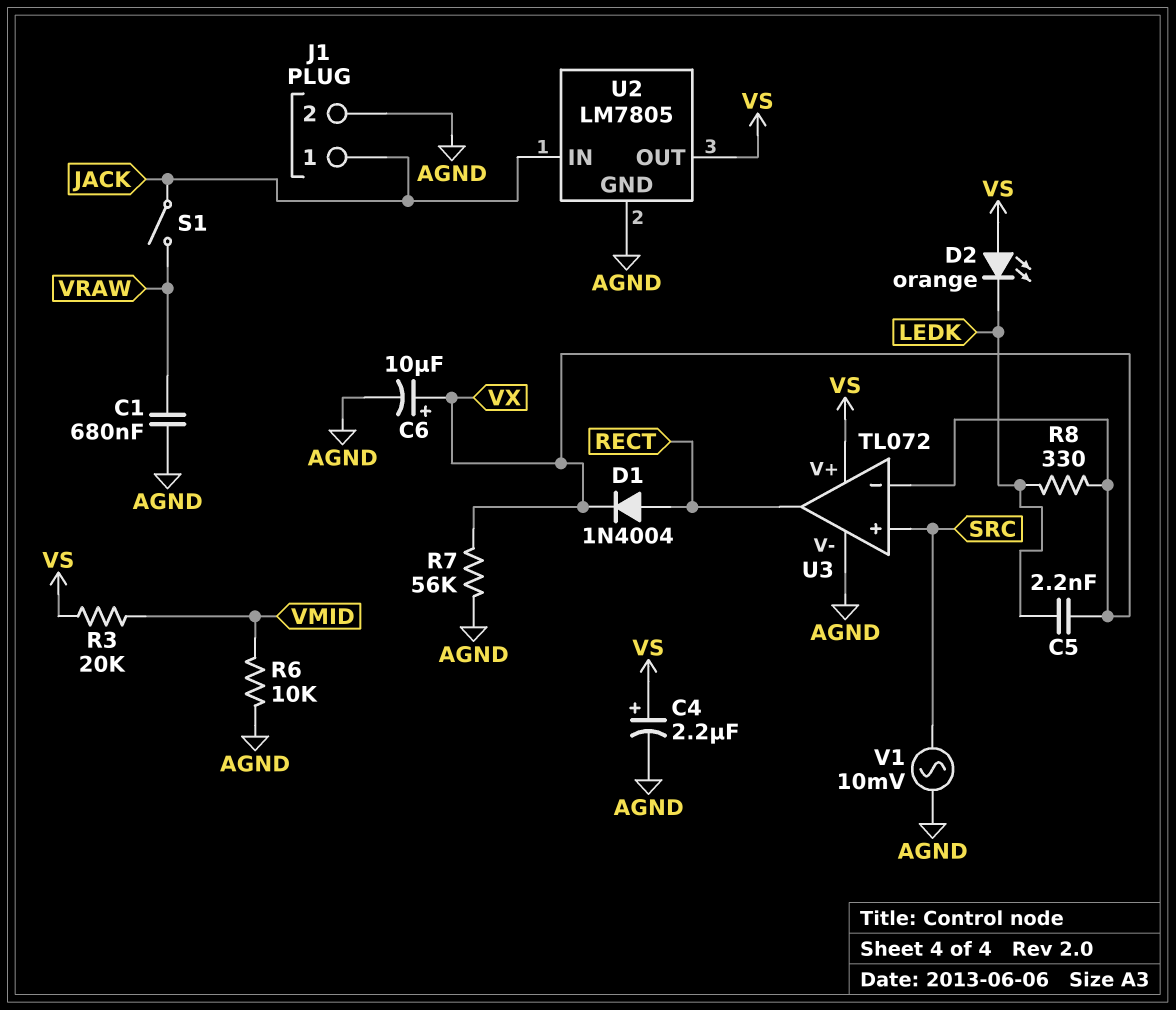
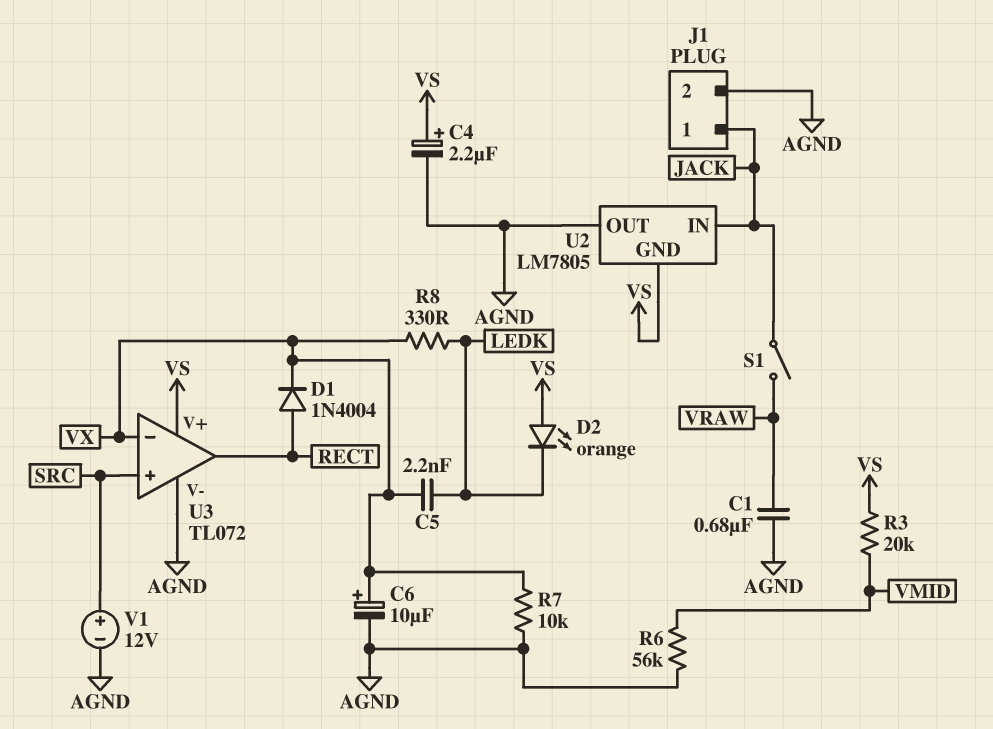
R6: 10k (AGND, VMID) -> 56k (AGND, VMID)
R7: 56k (AGND, VX) -> 10k (AGND, VX)
U2 pin GND: AGND -> VS
U2 pin OUT: VS -> AGND
V1: AC 10mV (AGND, SRC) -> 12V (plus SRC, minus AGND)

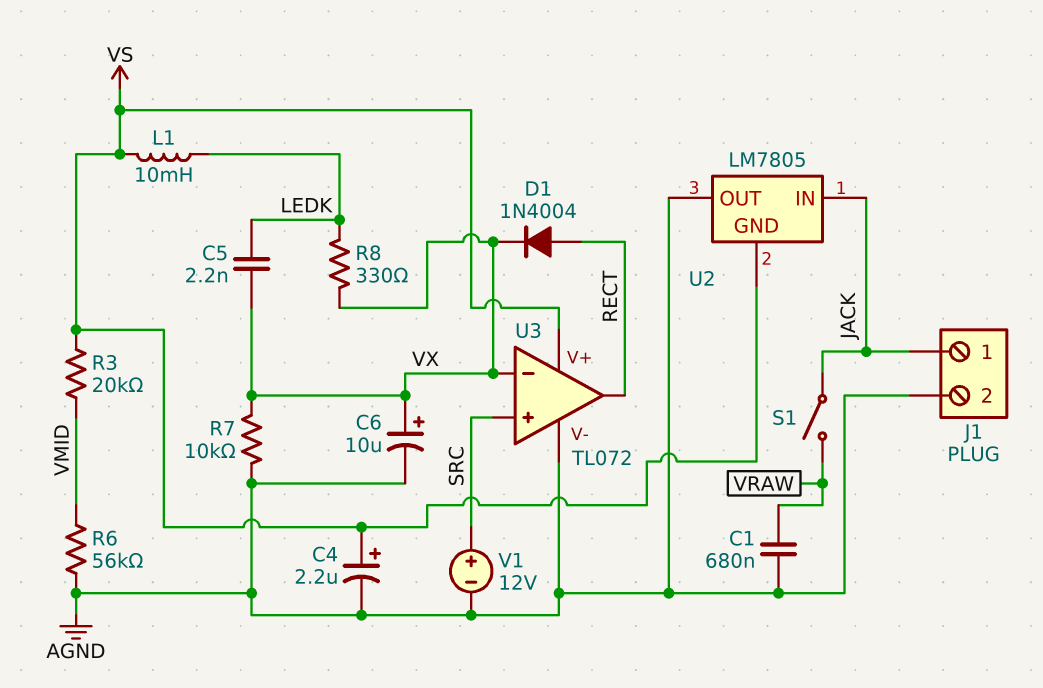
D2: LED orange (A VS, K LEDK) -> none
L1: none -> 10mH (LEDK, VS)

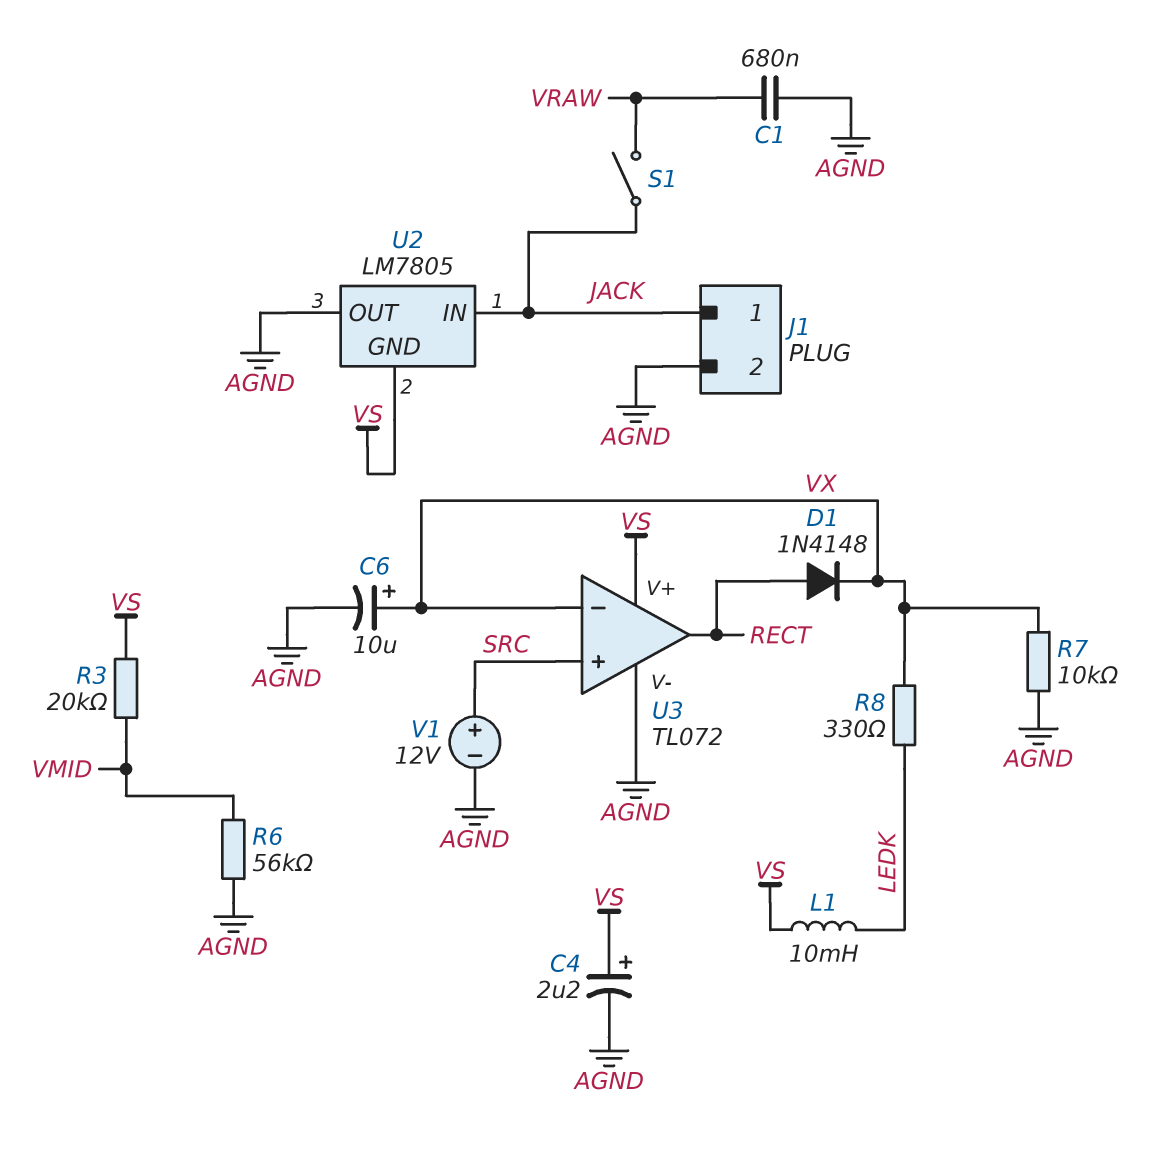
C5: 2.2nF (LEDK, VX) -> none
D1: diode 1N4004 (A RECT, K VX) -> diode 1N4148 (A RECT, K VX)

